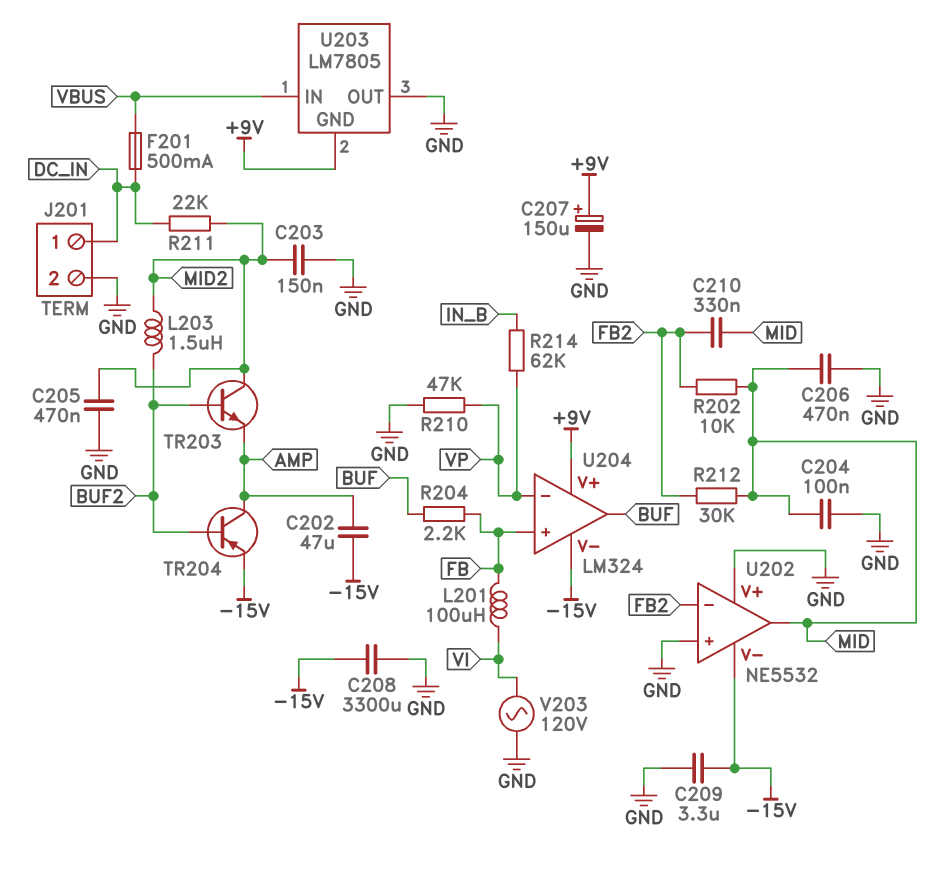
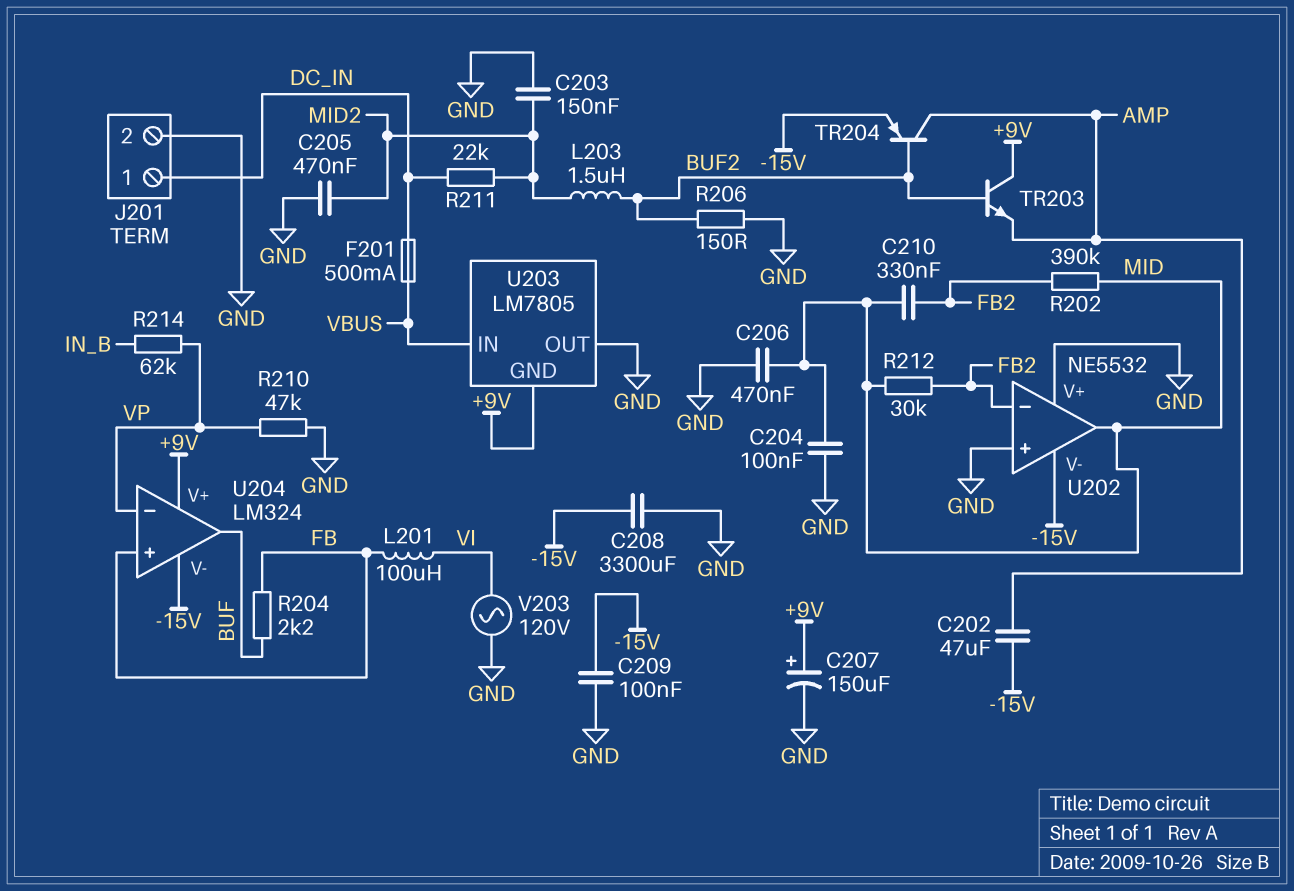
C209: 3.3uF (-15V, GND) -> 100nF (-15V, GND)
R202: 10k (FB2, MID) -> 390k (FB2, MID)
R206: none -> 150 (BUF2, GND)
TR203: NPN (B BUF2, C MID2, E AMP) -> NPN (B BUF2, C +9V, E AMP)

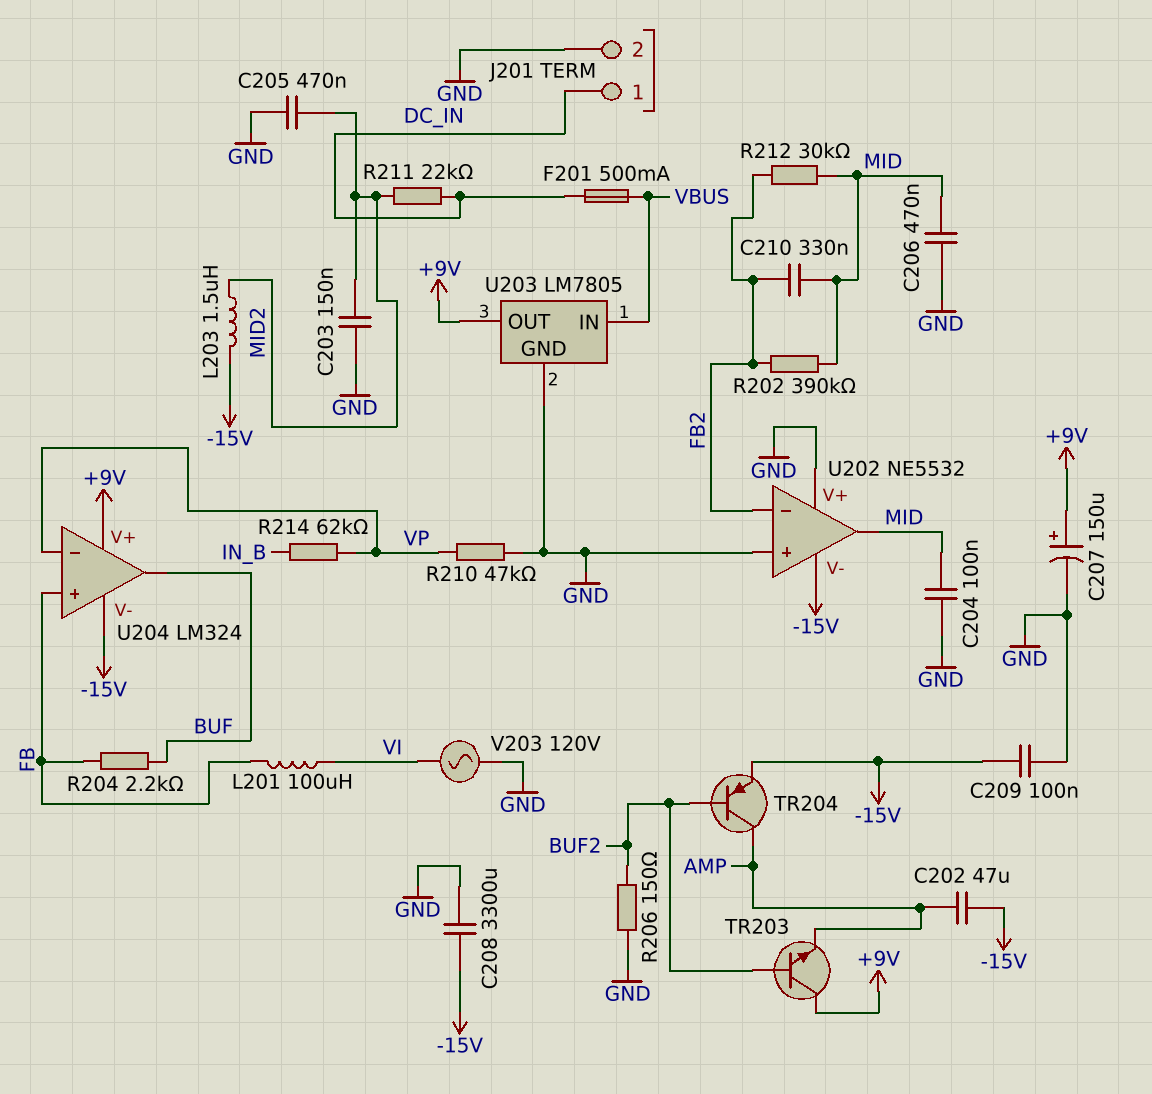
L203: 1.5uH (BUF2, MID2) -> 1.5uH (-15V, MID2)
U203 pin GND: +9V -> GND
U203 pin OUT: GND -> +9V

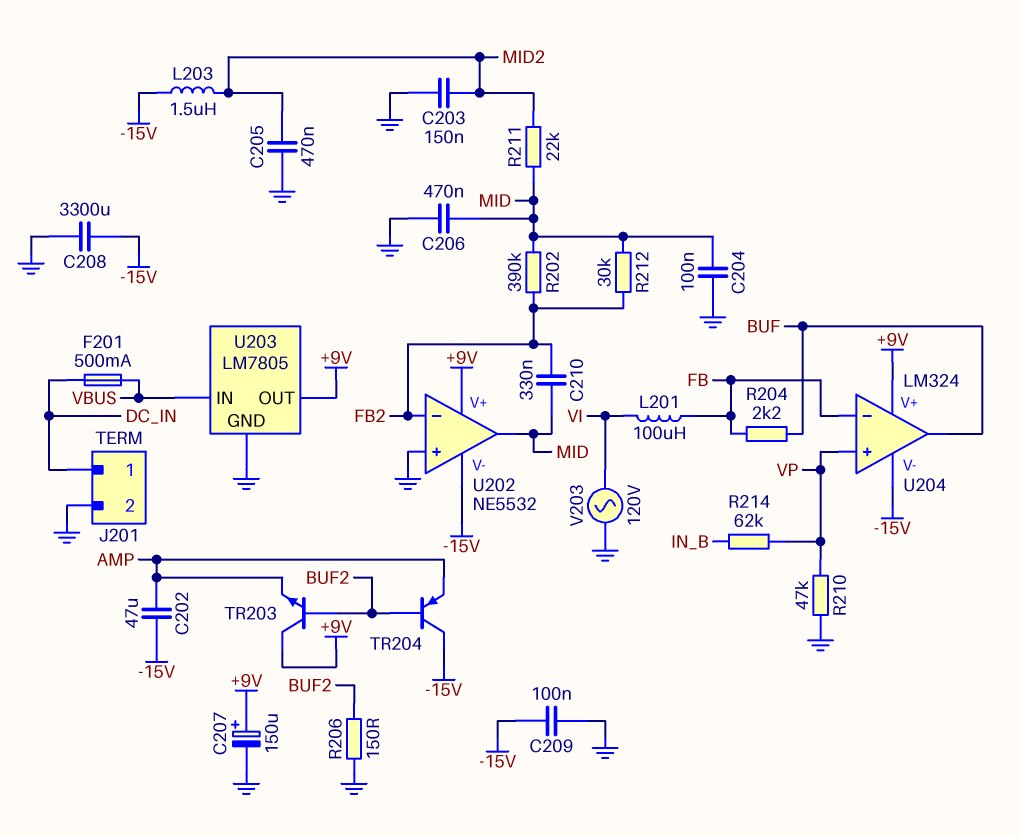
R211: 22k (DC_IN, MID2) -> 22k (MID, MID2)
TR204: PNP (B BUF2, C AMP, E -15V) -> PNP (B BUF2, C -15V, E AMP)
U202 pin V+: GND -> +9V
U204 pin in+: FB -> VP
U204 pin in-: VP -> FB

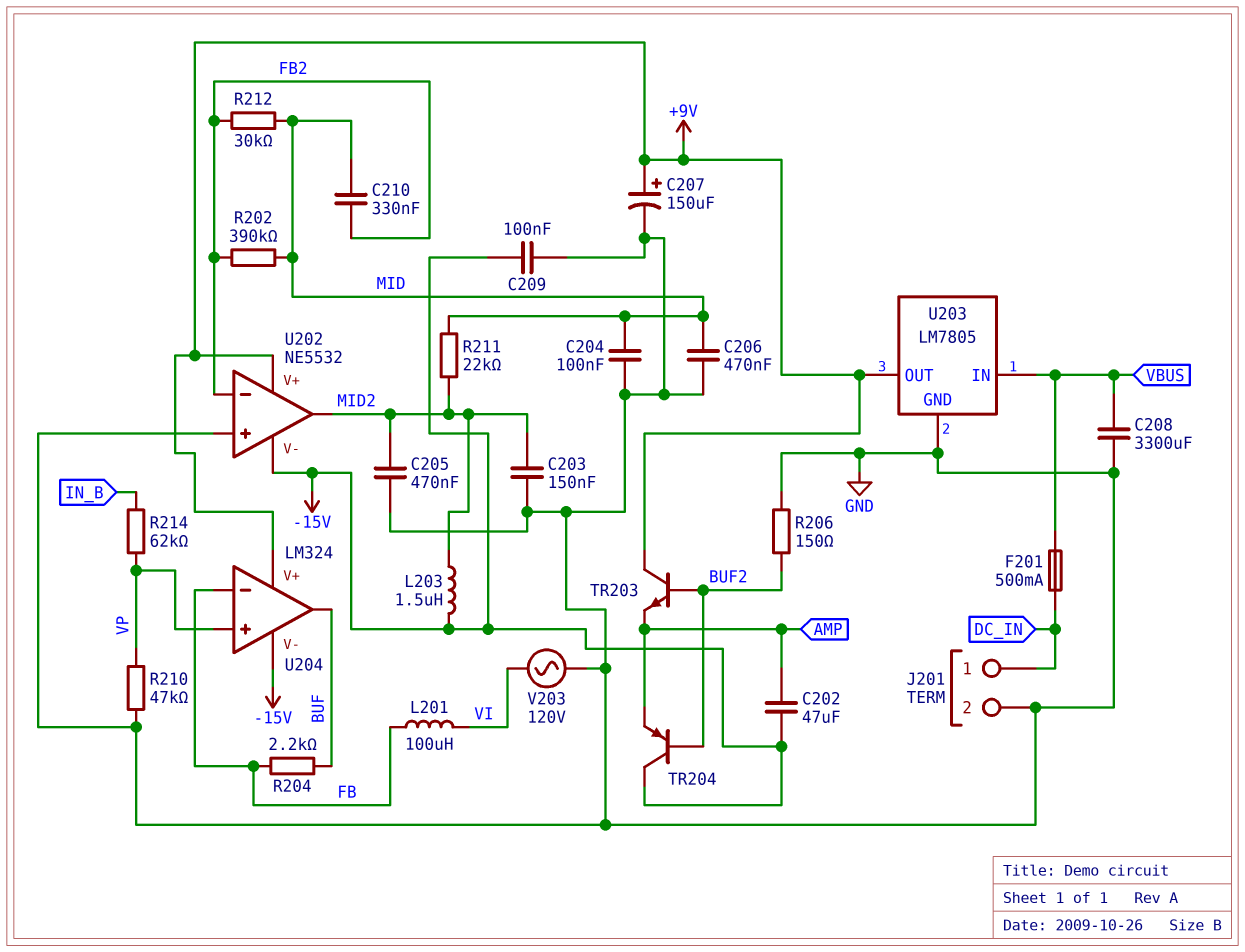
C208: 3300uF (-15V, GND) -> 3300uF (GND, VBUS)
U202 pin out: MID -> MID2

